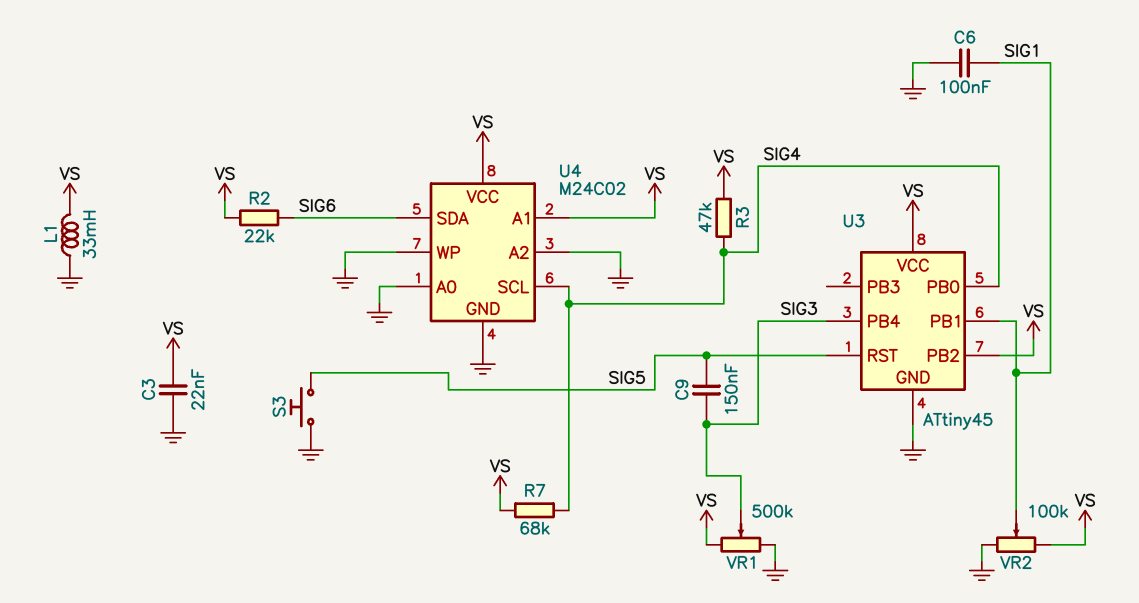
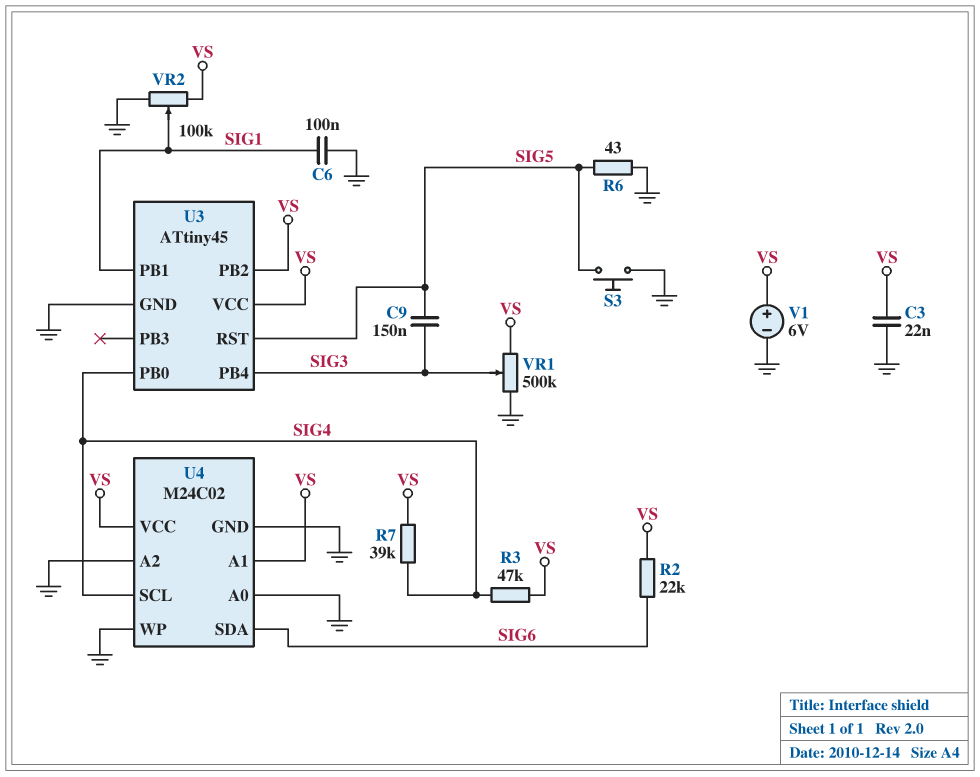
L1: 33mH (GND, VS) -> none
R6: none -> 43 (GND, SIG5)
R7: 68k (SIG4, VS) -> 39k (SIG4, VS)
V1: none -> 6V (plus VS, minus GND)

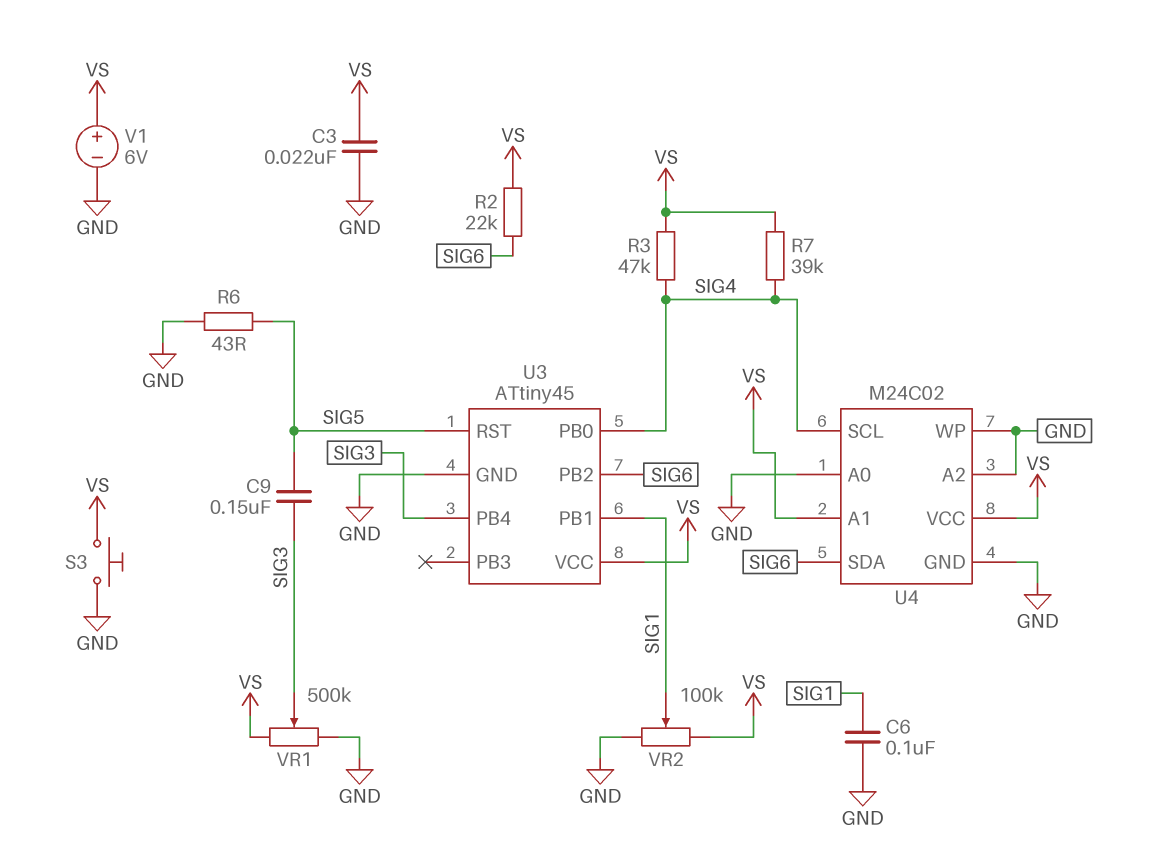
S3: button (GND, SIG5) -> button (GND, VS)
U3 pin PB2: VS -> SIG6

